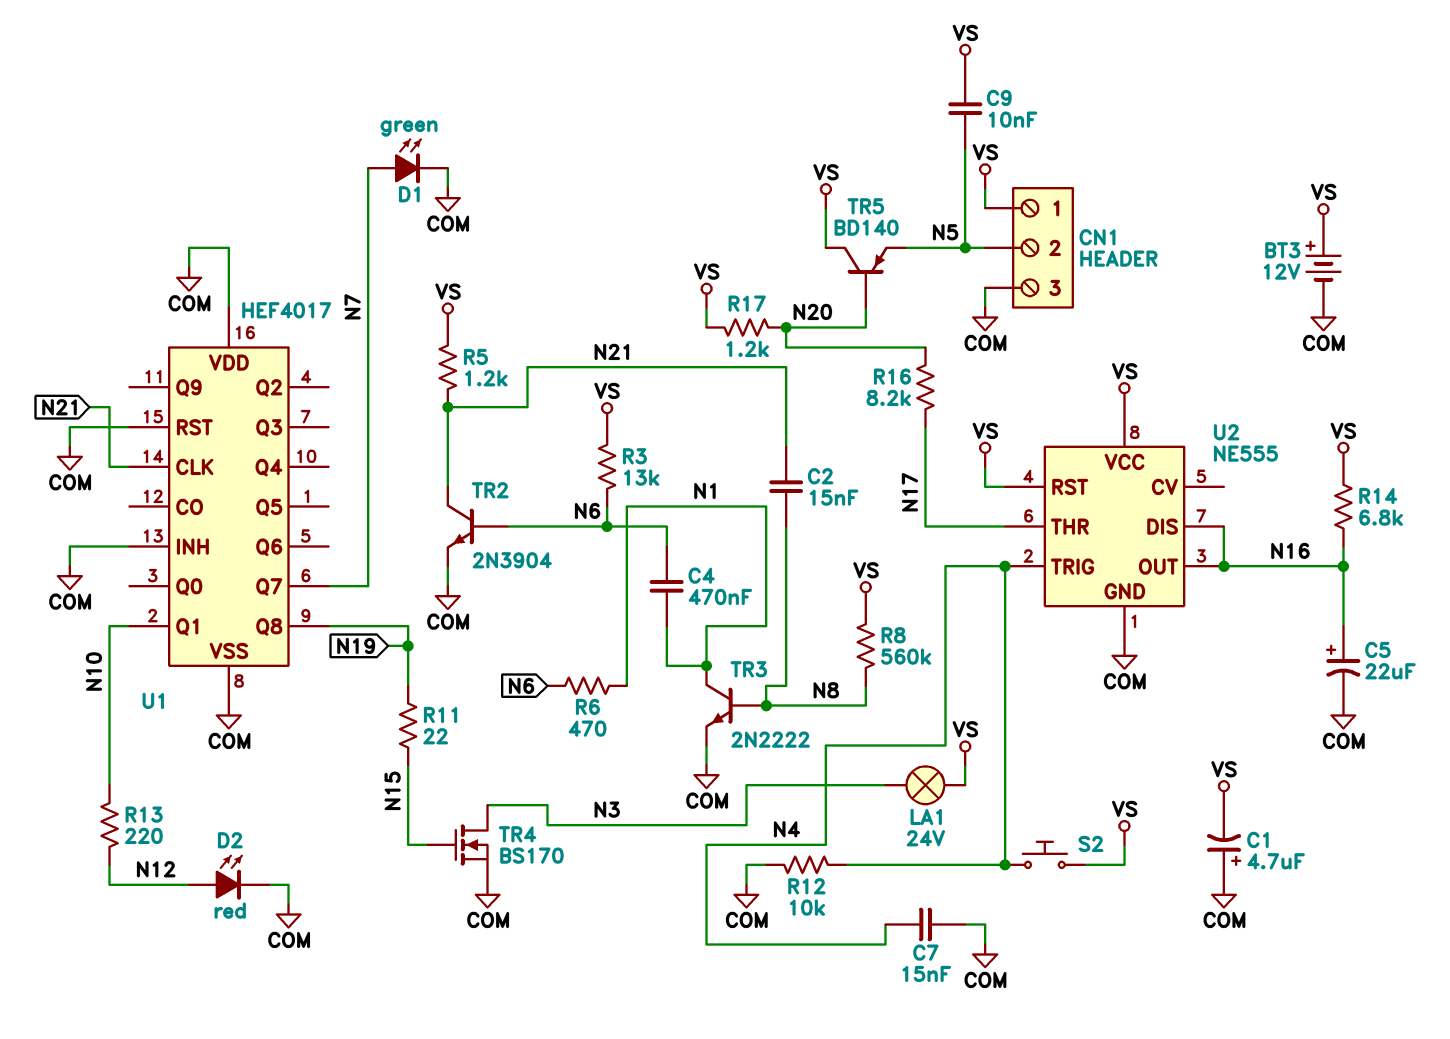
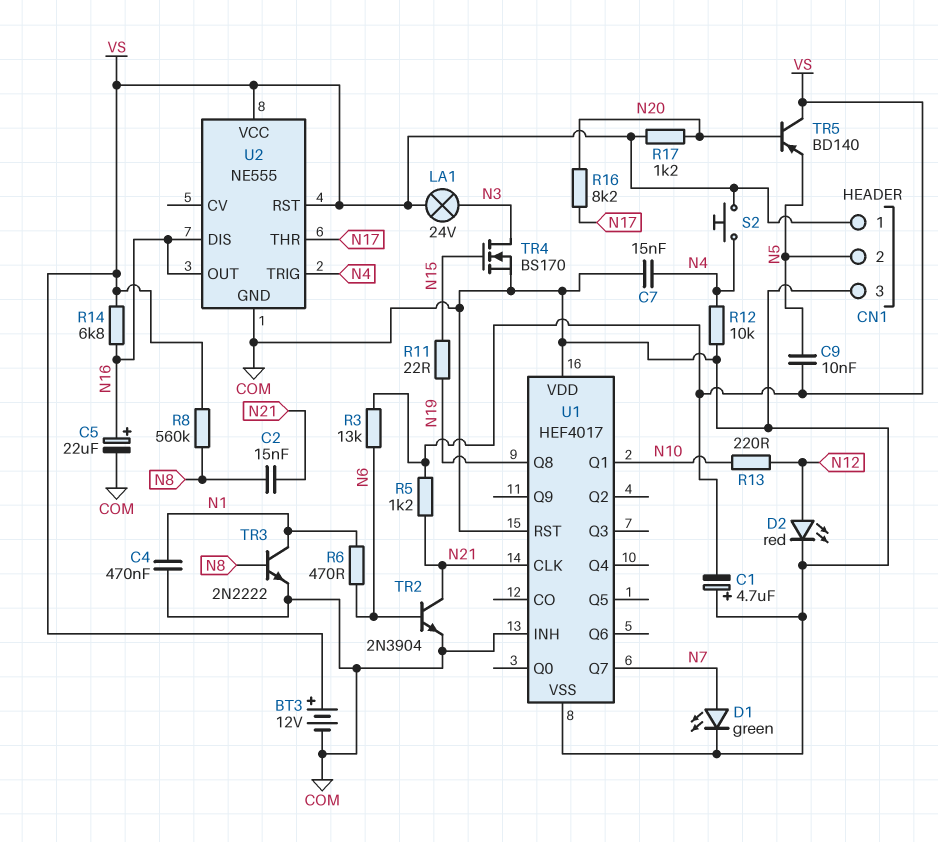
C4: 470nF (N1, N6) -> 470nF (COM, N1)

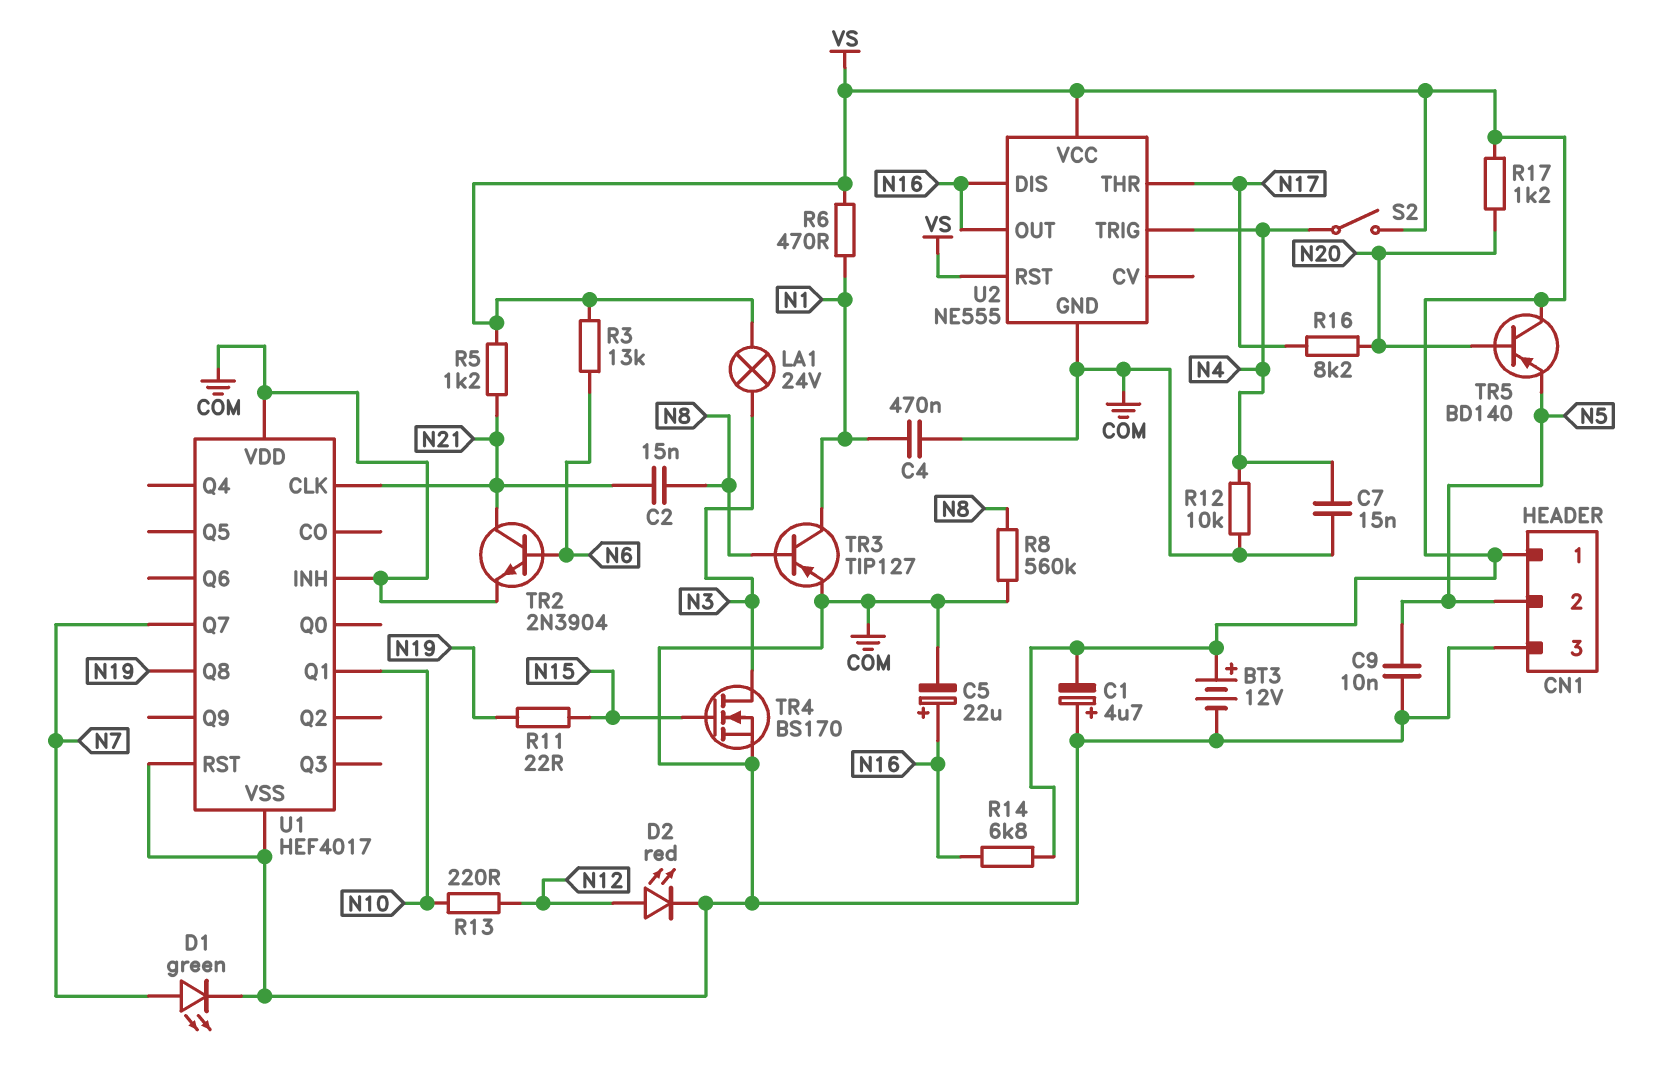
C9: 10nF (N5, VS) -> 10nF (COM, N5)
R6: 470 (N1, N6) -> 470 (N1, VS)
R8: 560k (N8, VS) -> 560k (COM, N8)
S2: button (N4, VS) -> switch (N4, VS)
TR3: NPN 2N2222 (B N8, C N1, E COM) -> PNP TIP127 (B N8, C N1, E COM)

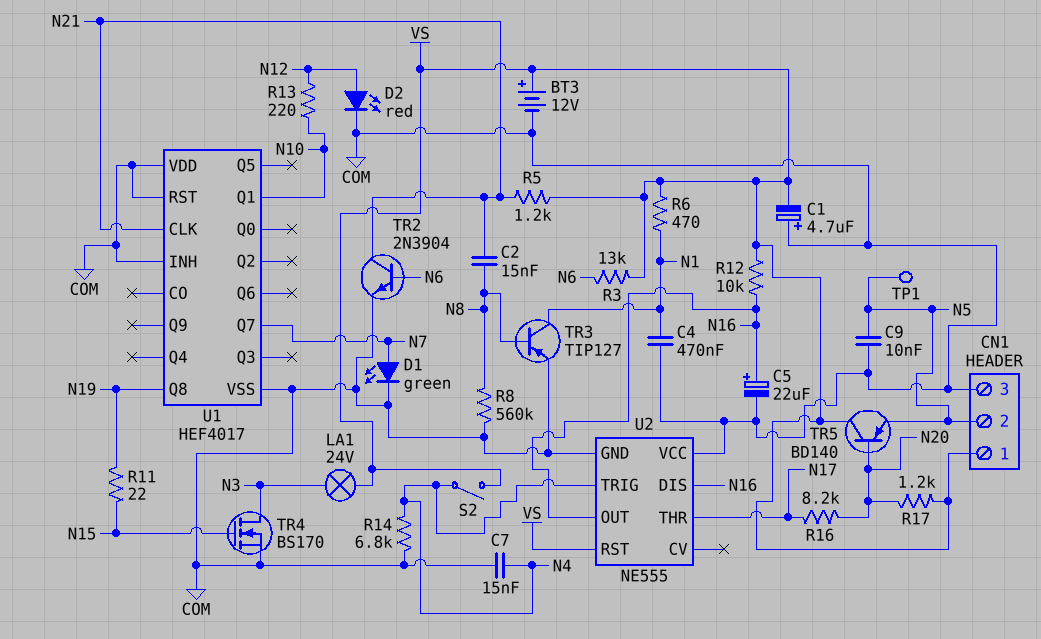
R12: 10k (COM, N4) -> 10k (N16, VS)
R14: 6.8k (N16, VS) -> 6.8k (COM, N4)
TP1: none -> test point (N5)
U2 pin VCC: VS -> COM

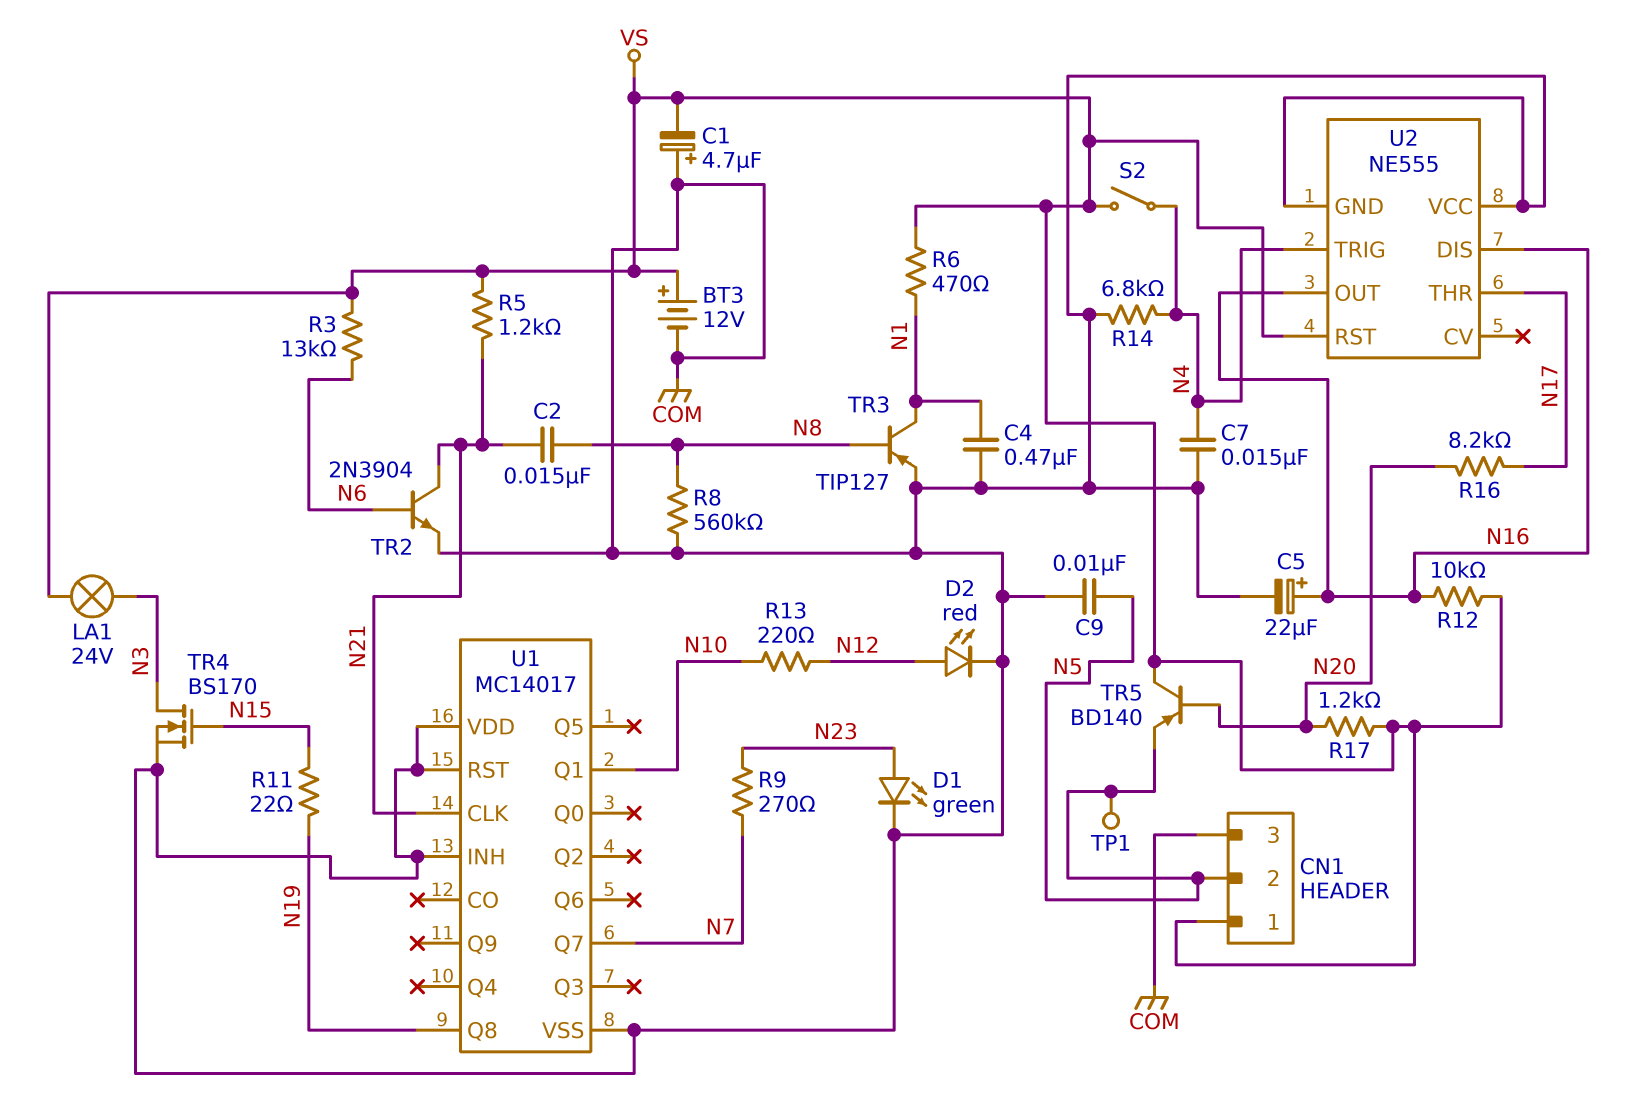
D1: LED green (A N7, K COM) -> LED green (A N23, K COM)
R9: none -> 270 (N7, N23)
U1: HEF4017 -> MC14017

